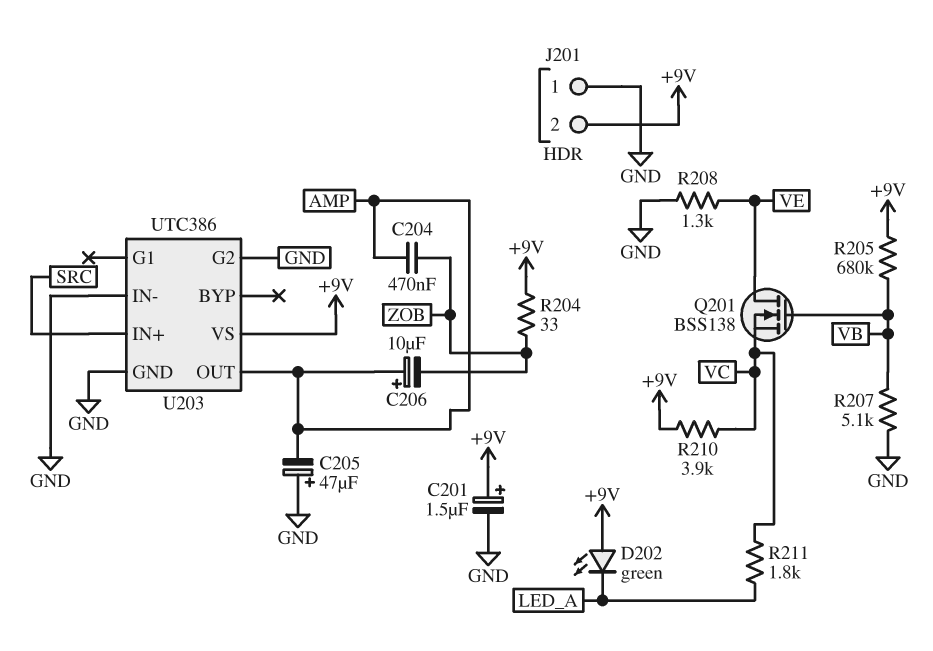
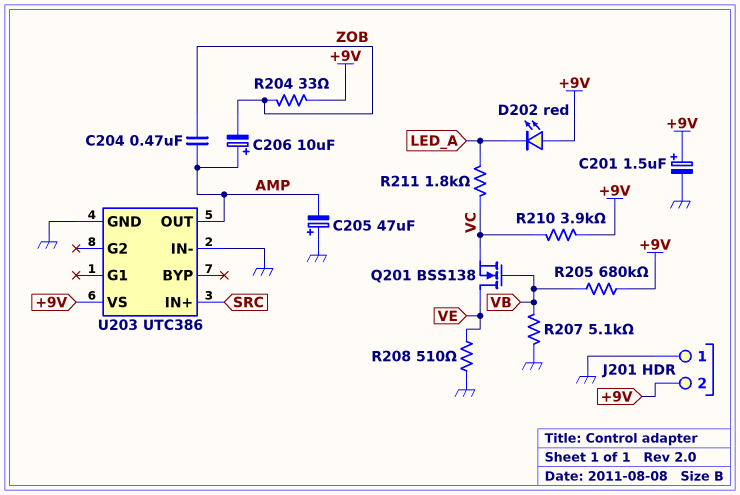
D202: LED green (A +9V, K LED_A) -> LED red (A +9V, K LED_A)
R208: 1.3k (GND, VE) -> 510 (GND, VE)
U203 pin G2: GND -> none

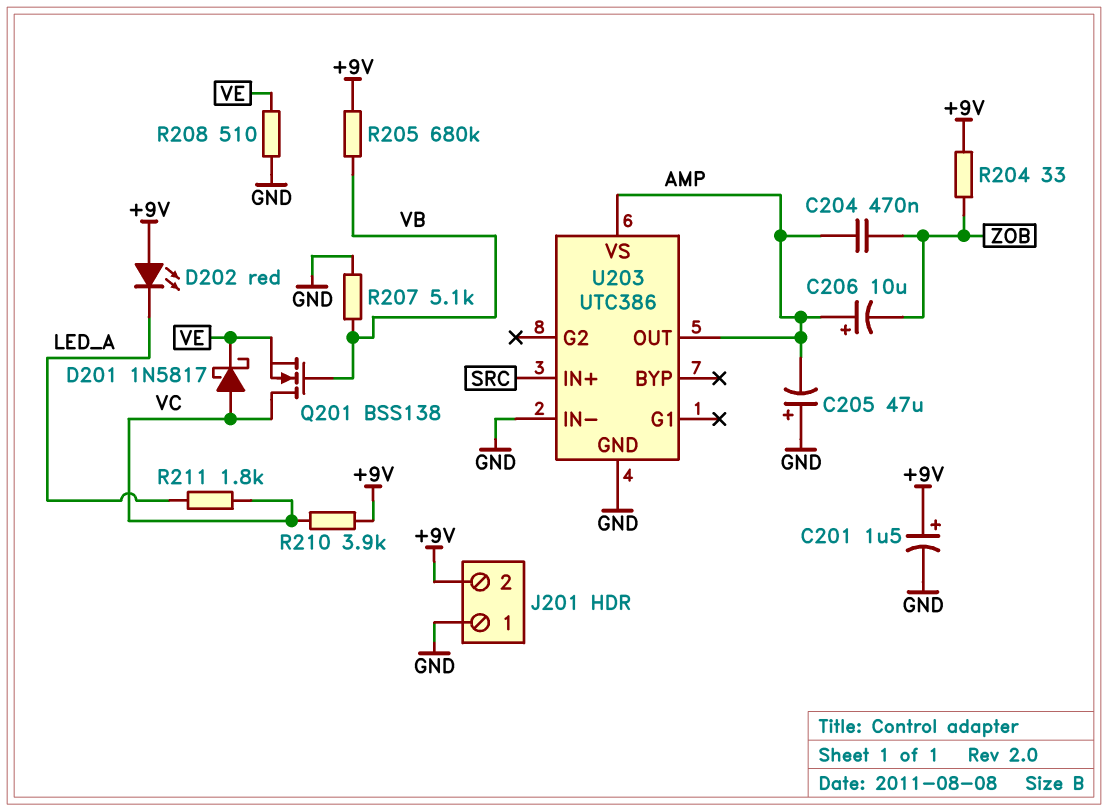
D201: none -> schottky 1N5817 (A VC, K VE)
Q201: NMOS BSS138 (G VB, D VE, S VC) -> NMOS BSS138 (G VB, D VC, S VE)
U203 pin VS: +9V -> AMP

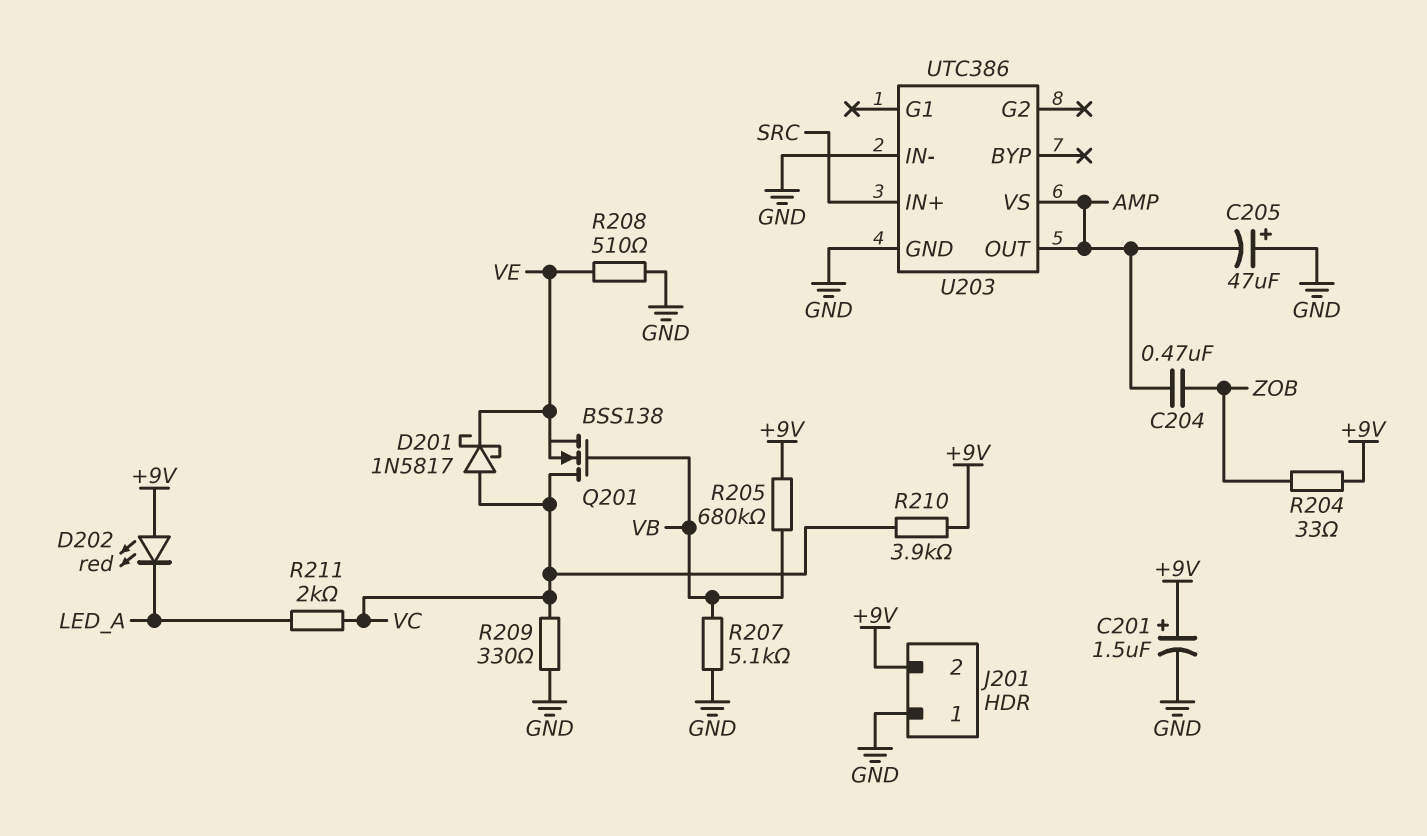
C206: 10uF (plus AMP, minus ZOB) -> none
R209: none -> 330 (GND, VC)
R211: 1.8k (LED_A, VC) -> 2k (LED_A, VC)

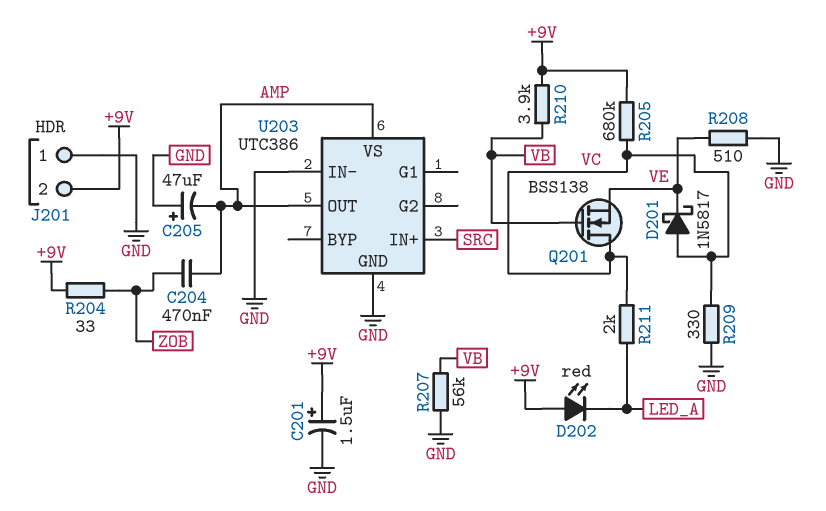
R205: 680k (+9V, VB) -> 680k (+9V, VC)
R207: 5.1k (GND, VB) -> 56k (GND, VB)
R210: 3.9k (+9V, VC) -> 3.9k (+9V, VB)

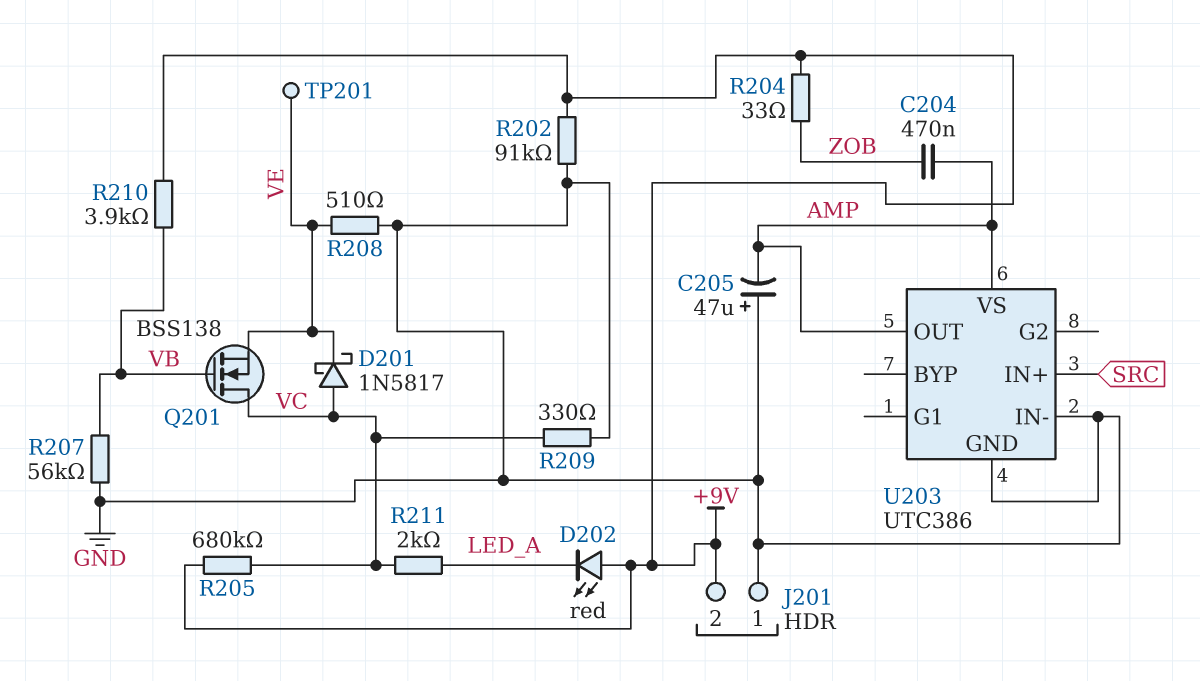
C201: 1.5uF (plus +9V, minus GND) -> none
R202: none -> 91k (+9V, GND)
TP201: none -> test point (VE)

